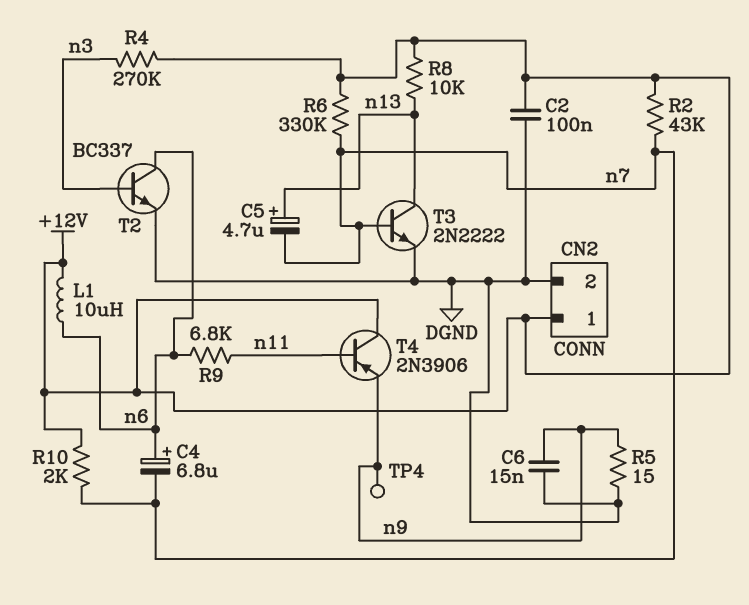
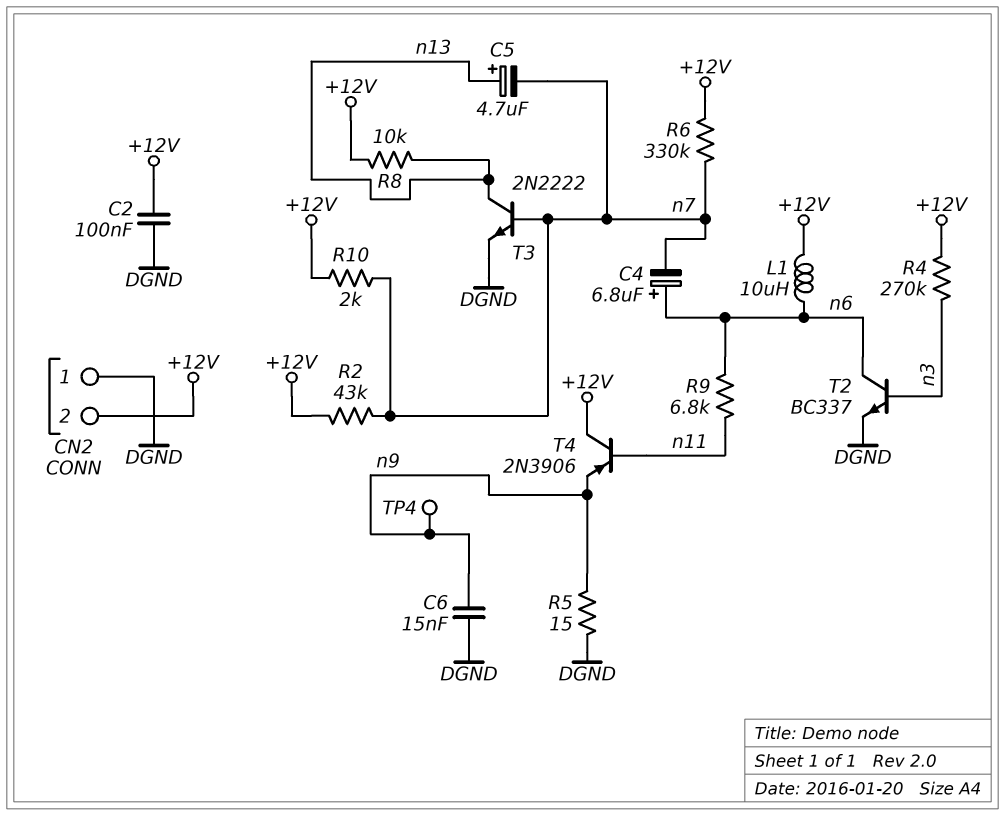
CN2 pin 1: +12V -> DGND
CN2 pin 2: DGND -> +12V

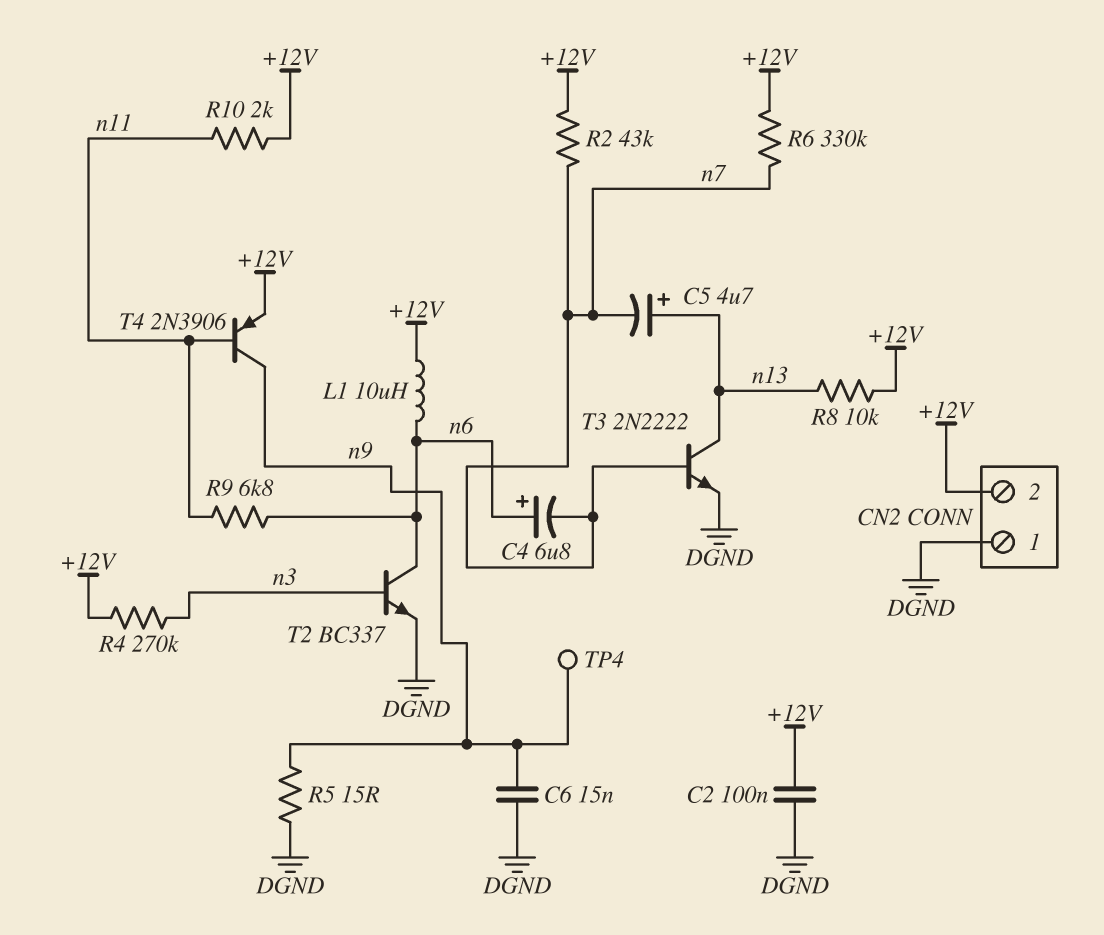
R10: 2k (+12V, n7) -> 2k (+12V, n11)
T4: PNP 2N3906 (B n11, C +12V, E n9) -> PNP 2N3906 (B n11, C n9, E +12V)

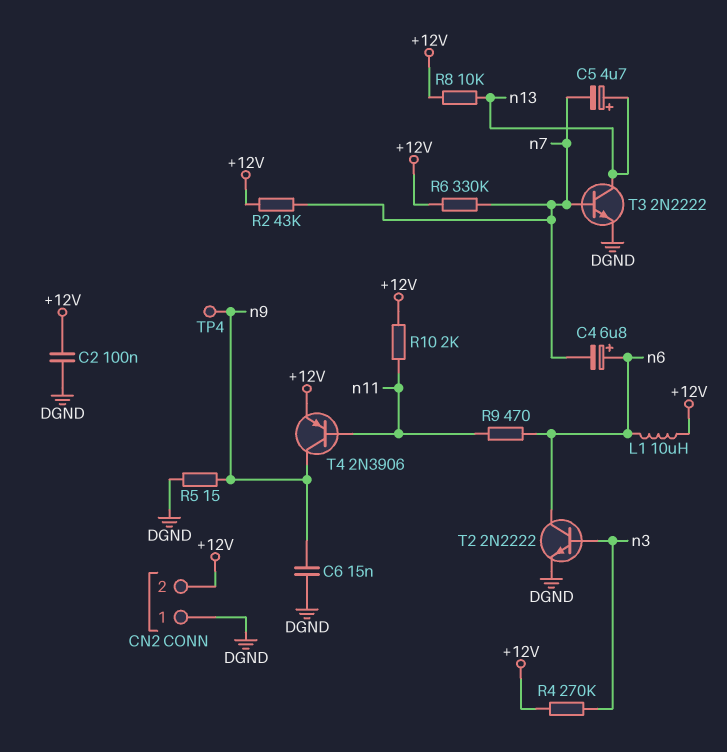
R9: 6.8k (n6, n11) -> 470 (n6, n11)
T2: NPN BC337 (B n3, C n6, E DGND) -> NPN 2N2222 (B n3, C n6, E DGND)

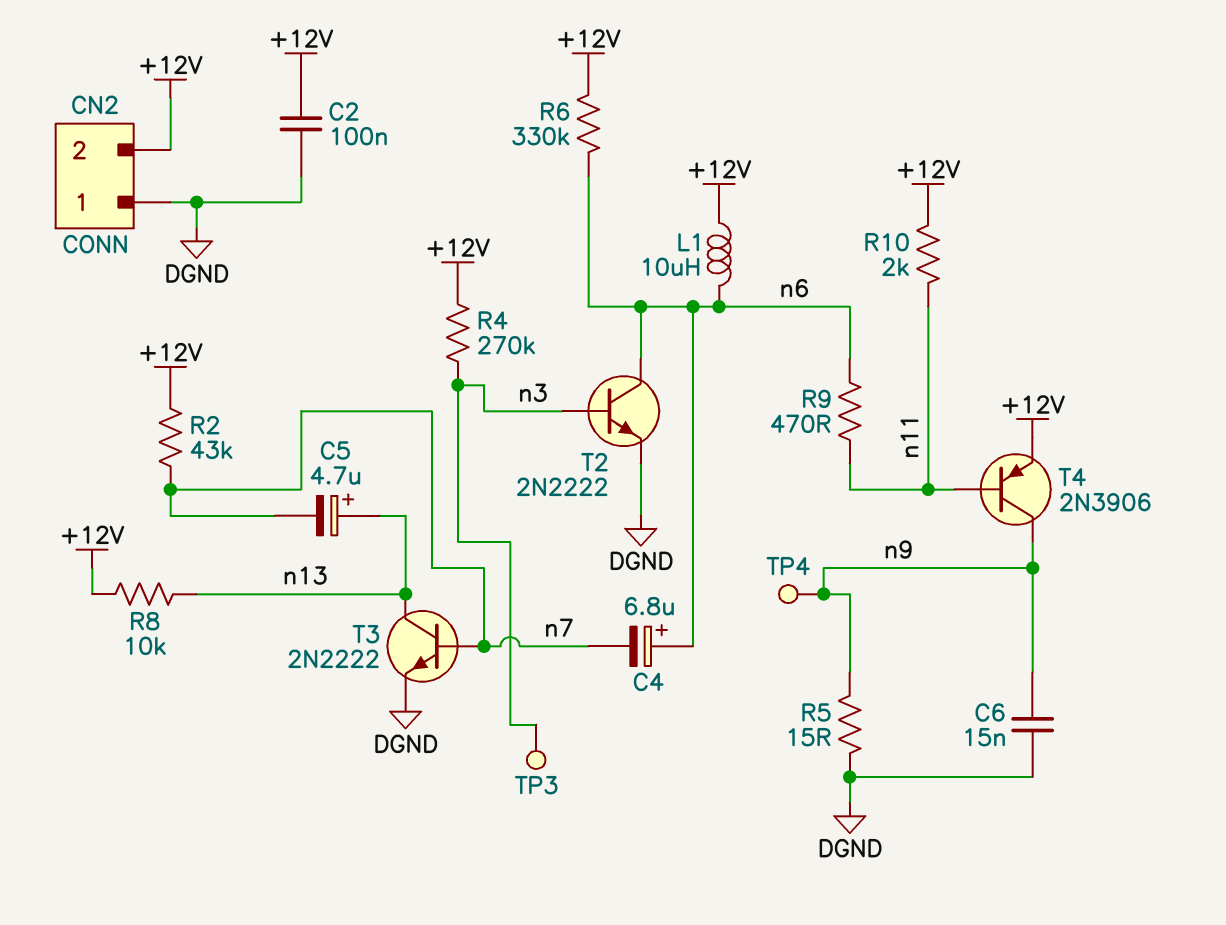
R6: 330k (+12V, n7) -> 330k (+12V, n6)
TP3: none -> test point (n3)

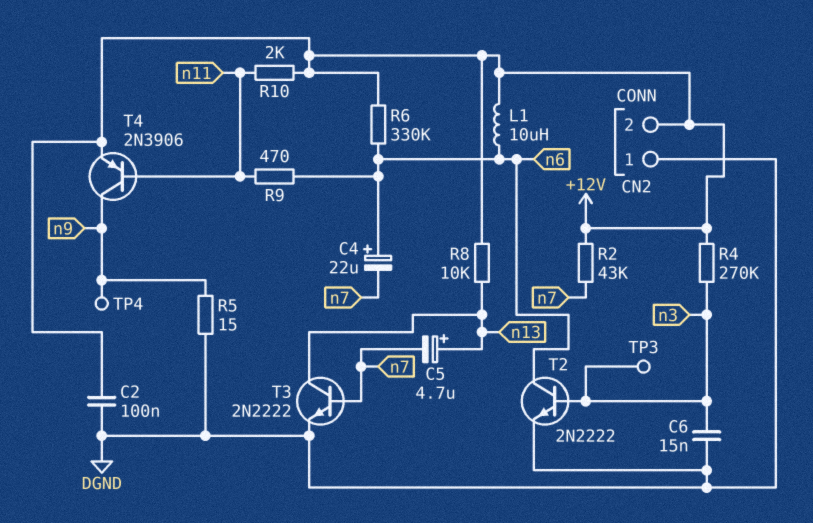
C4: 6.8uF (plus n6, minus n7) -> 22uF (plus n6, minus n7)
C6: 15nF (DGND, n9) -> 15nF (DGND, n3)

